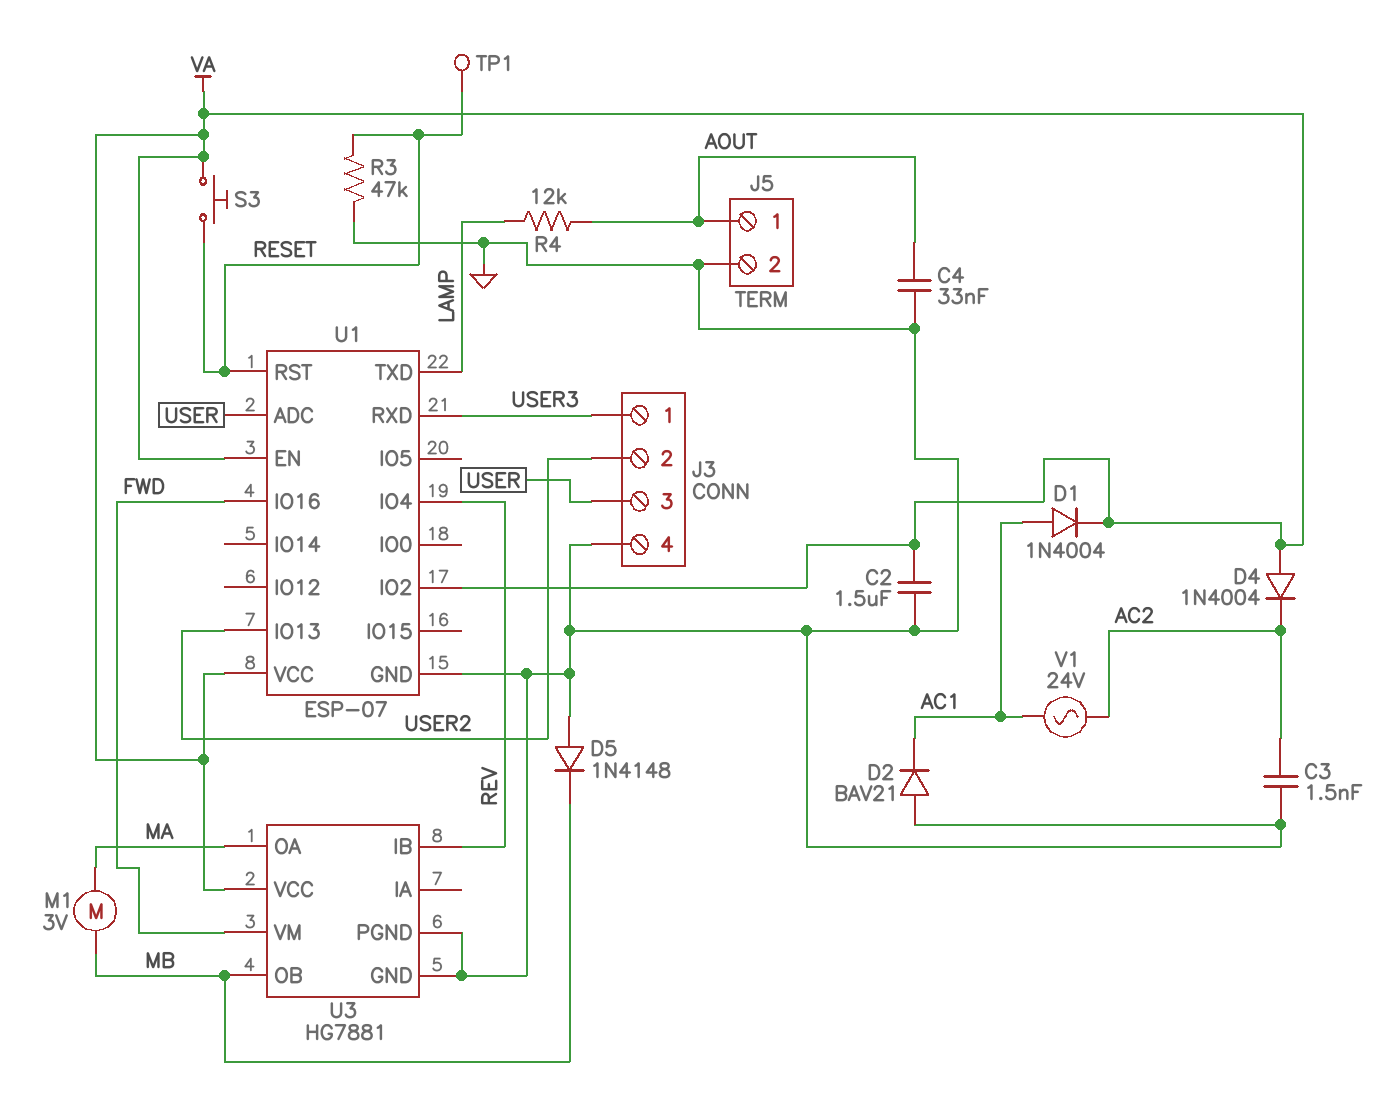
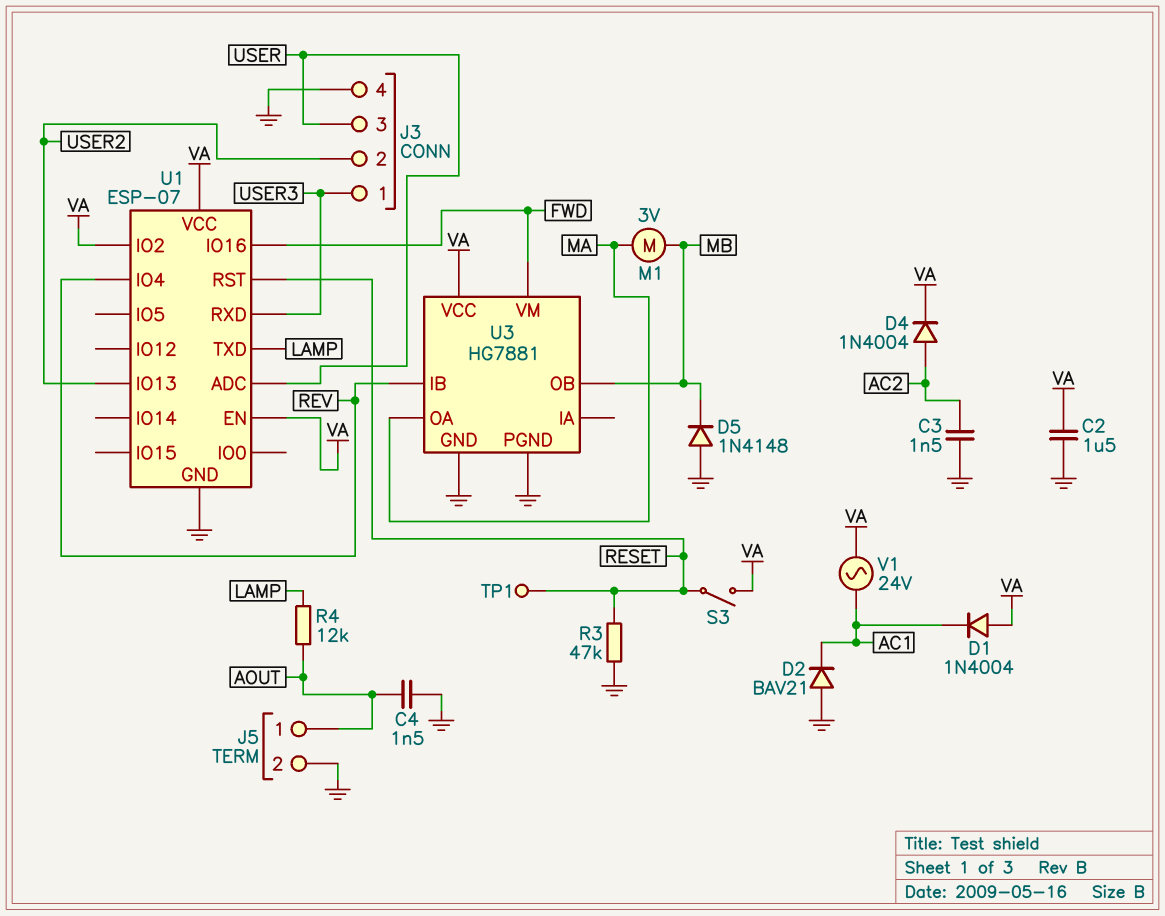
C4: 33nF (AOUT, GND) -> 1.5nF (AOUT, GND)
D1: diode 1N4004 (A AC1, K VA) -> diode 1N4004 (A VA, K AC1)
D4: diode 1N4004 (A VA, K AC2) -> diode 1N4004 (A AC2, K VA)
S3: button (RESET, VA) -> switch (RESET, VA)
V1: AC 24V (AC1, AC2) -> AC 24V (AC1, VA)

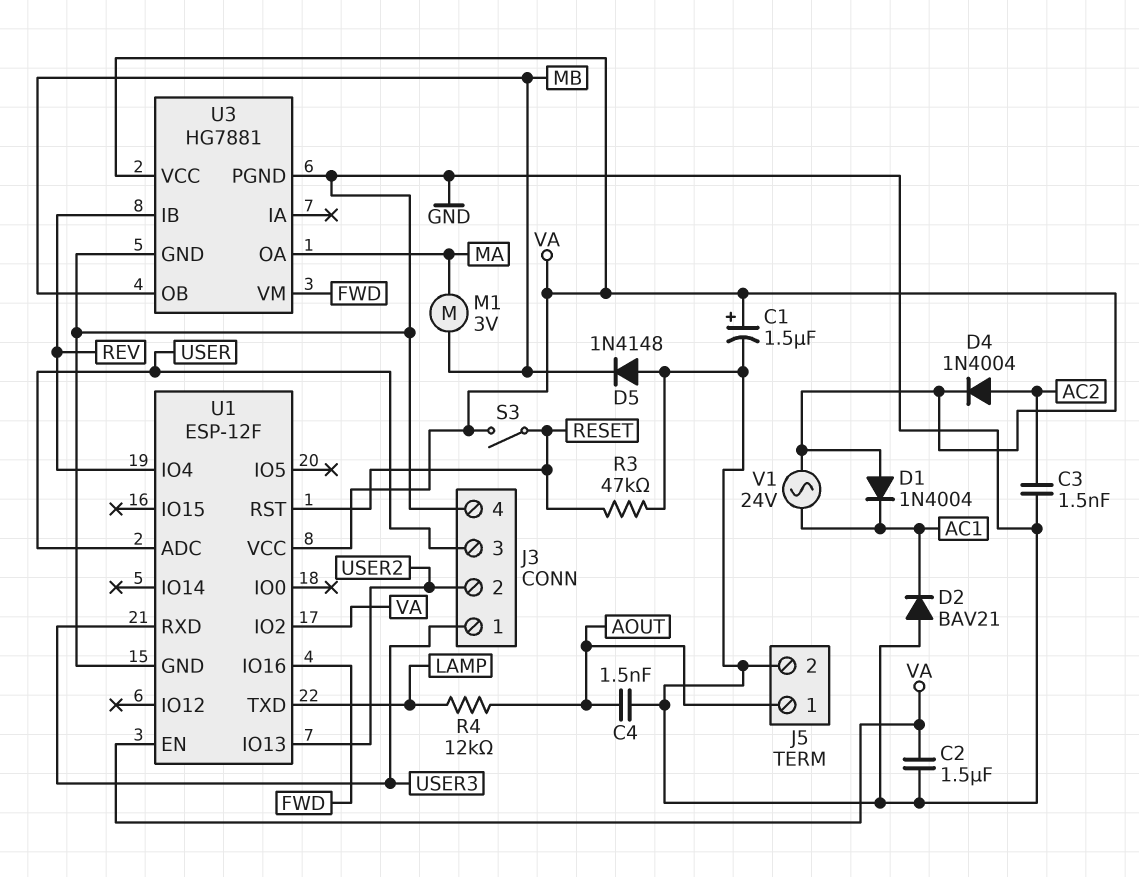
C1: none -> 1.5uF (plus VA, minus GND)
TP1: test point (RESET) -> none
U1: ESP-07 -> ESP-12F

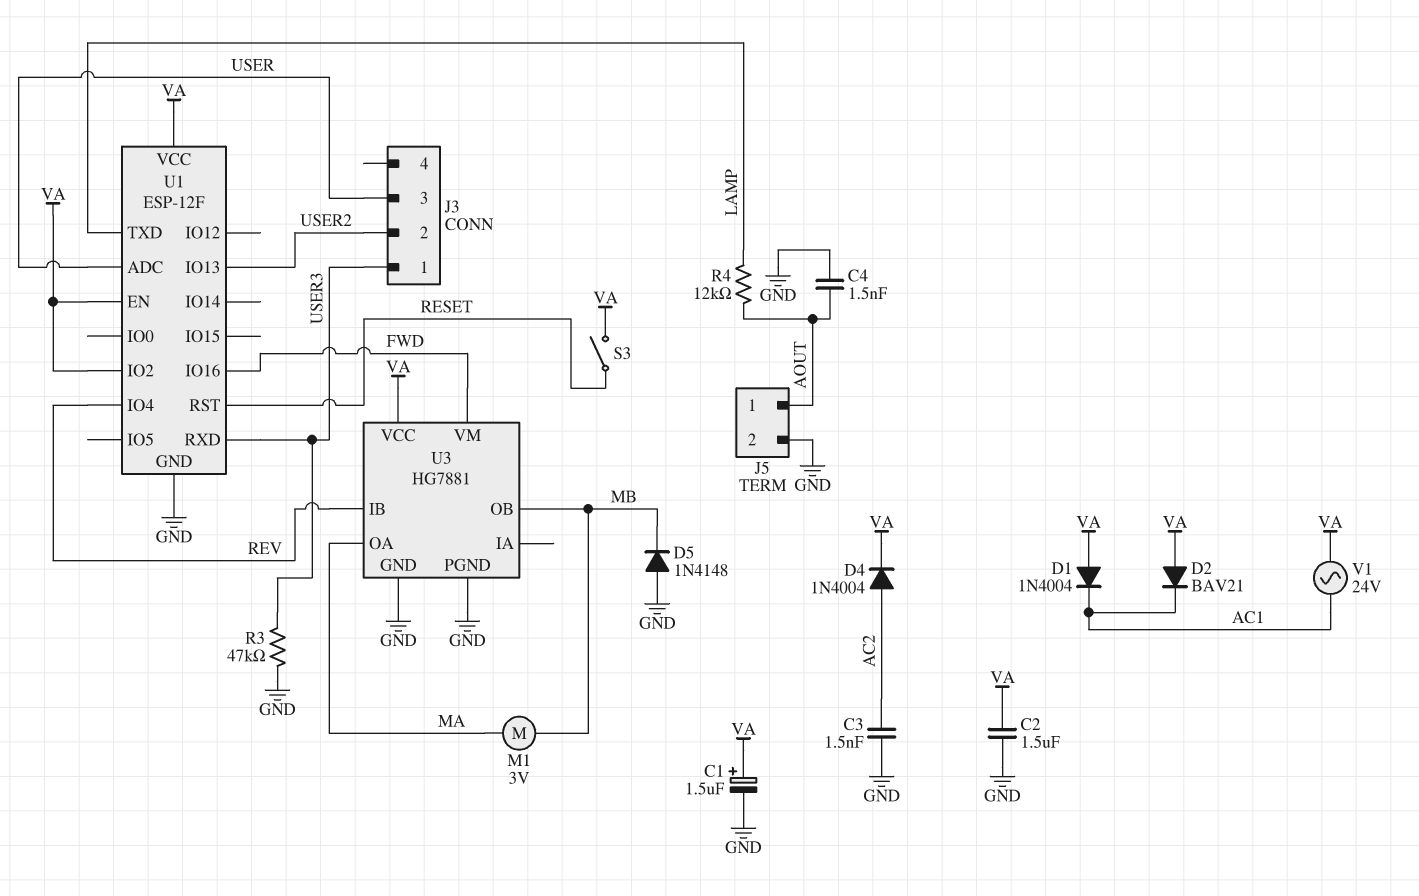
D2: diode BAV21 (A GND, K AC1) -> diode BAV21 (A VA, K AC1)
J3 pin 4: GND -> none
R3: 47k (GND, RESET) -> 47k (GND, USER3)

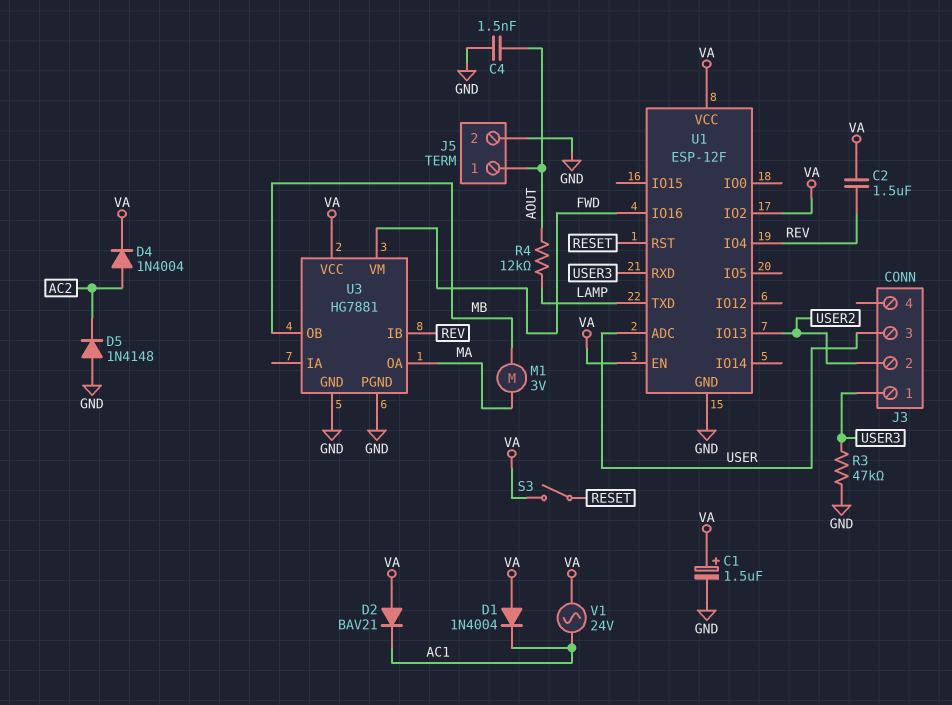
C2: 1.5uF (GND, VA) -> 1.5uF (REV, VA)
C3: 1.5nF (AC2, GND) -> none
D5: diode 1N4148 (A GND, K MB) -> diode 1N4148 (A GND, K AC2)

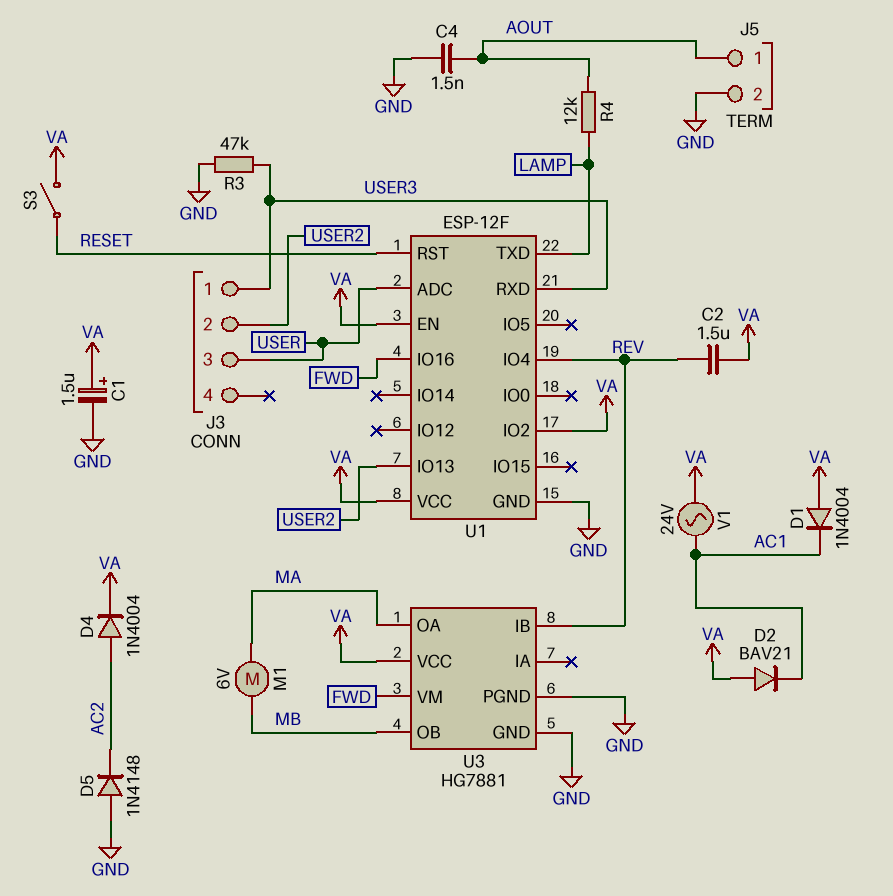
M1: motor 3V (MA, MB) -> motor 6V (MA, MB)

